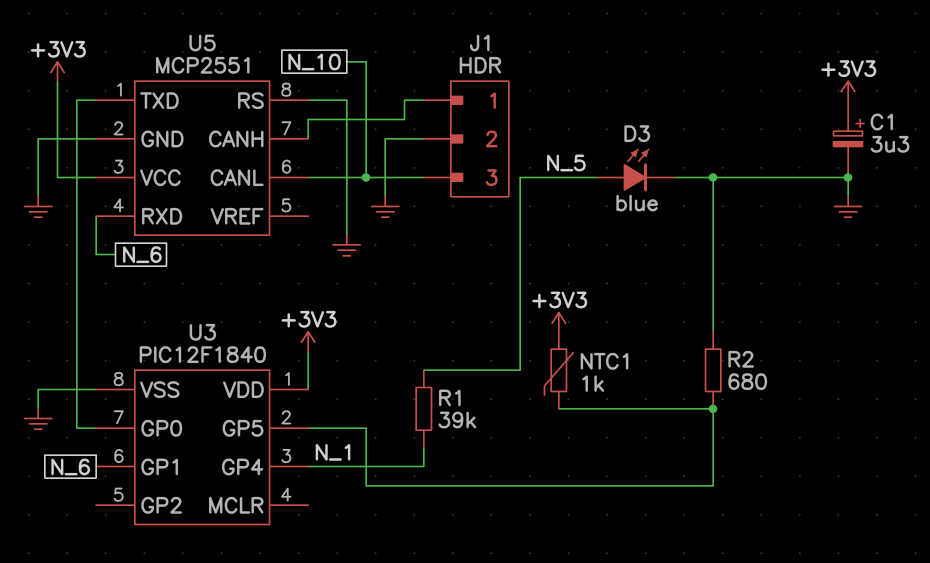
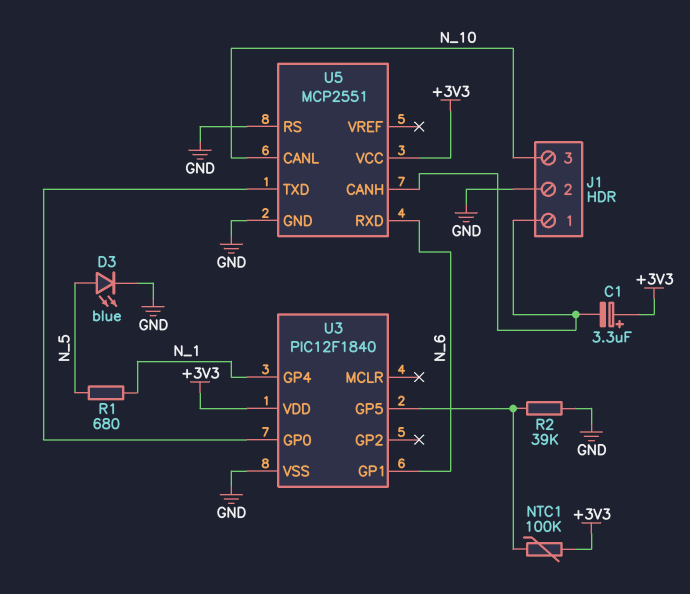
C1: 3.3uF (plus +3V3, minus GND) -> 3.3uF (plus +3V3, minus J1/1)
NTC1: 1k (+3V3, U3/GP5) -> 100k (+3V3, U3/GP5)
R1: 39k (N_1, N_5) -> 680 (N_1, N_5)
R2: 680 (GND, U3/GP5) -> 39k (GND, U3/GP5)

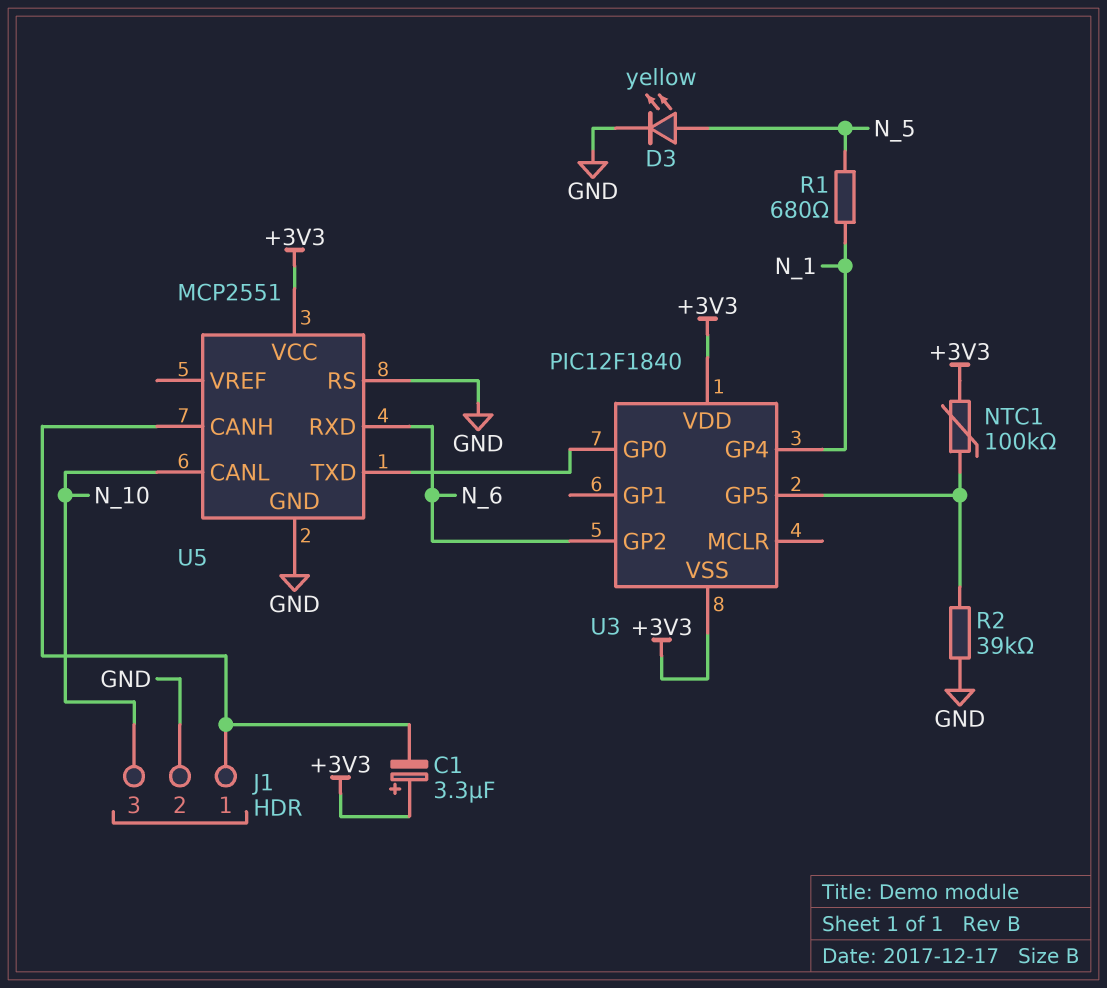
D3: LED blue (A N_5, K GND) -> LED yellow (A N_5, K GND)
U3 pin GP1: N_6 -> none
U3 pin GP2: none -> N_6
U3 pin VSS: GND -> +3V3

